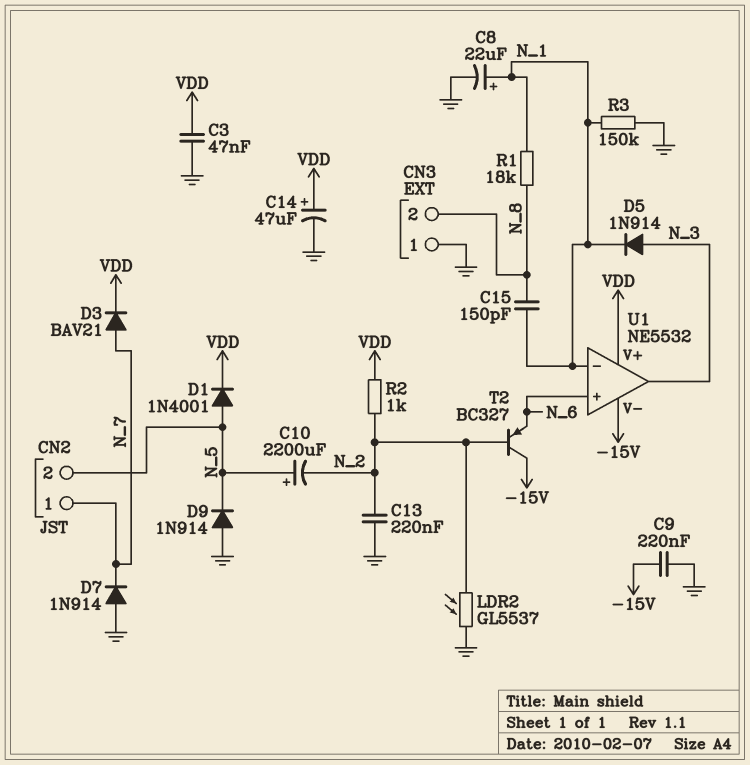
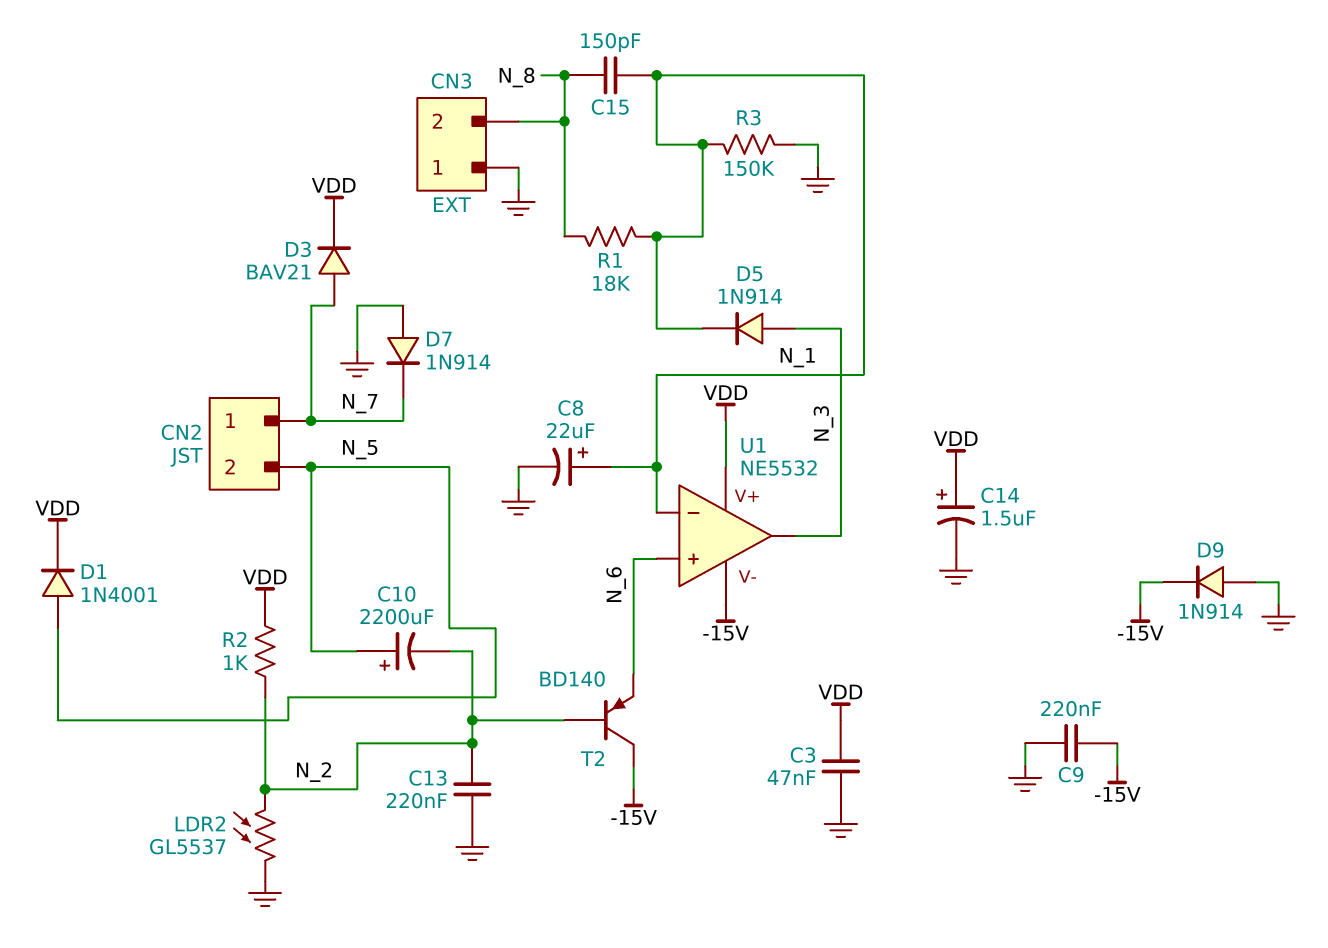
C14: 47uF (plus VDD, minus GND) -> 1.5uF (plus VDD, minus GND)
D9: diode 1N914 (A GND, K N_5) -> diode 1N914 (A GND, K -15V)
T2: PNP BC327 (B N_2, C -15V, E N_6) -> PNP BD140 (B N_2, C -15V, E N_6)

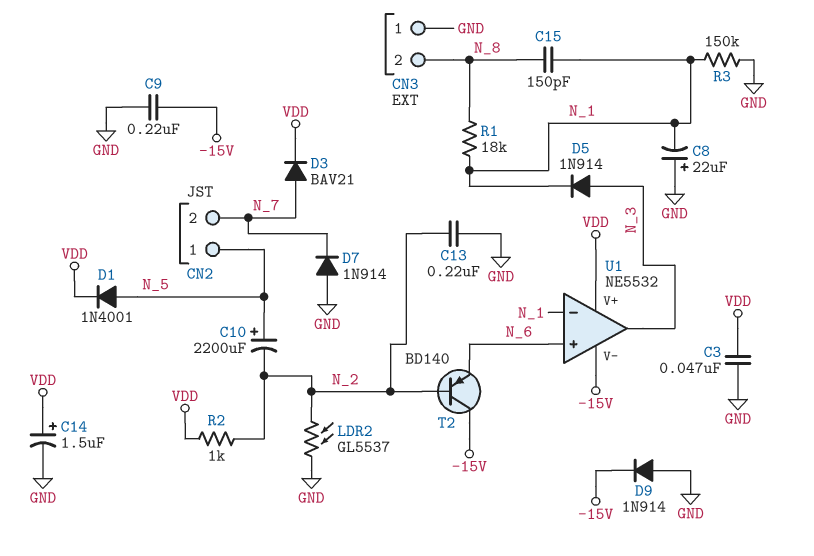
C8: 22uF (plus N_1, minus GND) -> 22uF (plus GND, minus N_1)
CN2 pin 1: N_7 -> N_5
CN2 pin 2: N_5 -> N_7

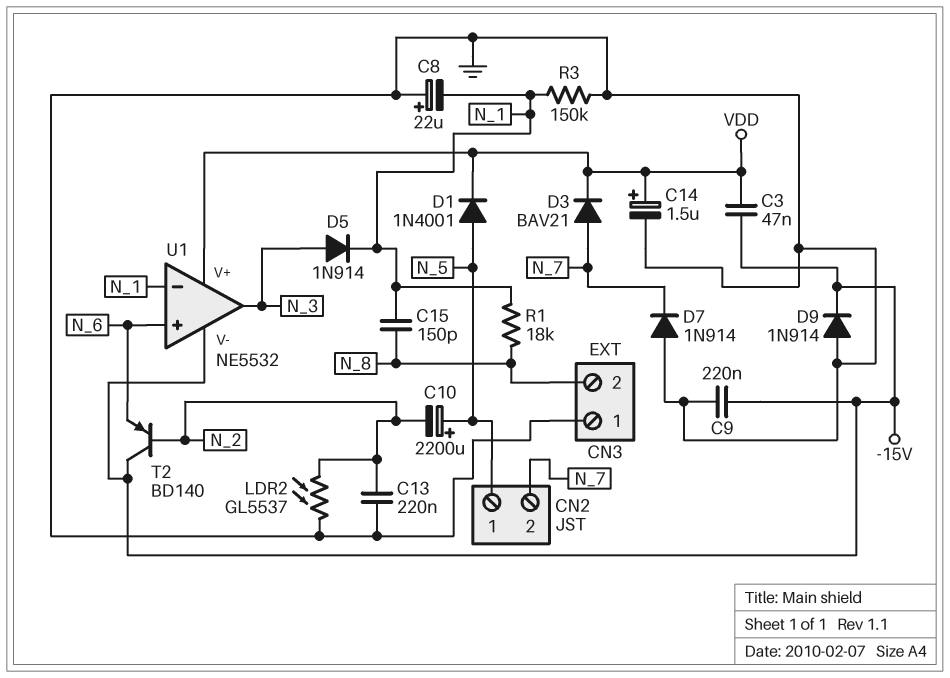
C3: 47nF (GND, VDD) -> 47nF (-15V, VDD)
R2: 1k (N_2, VDD) -> none

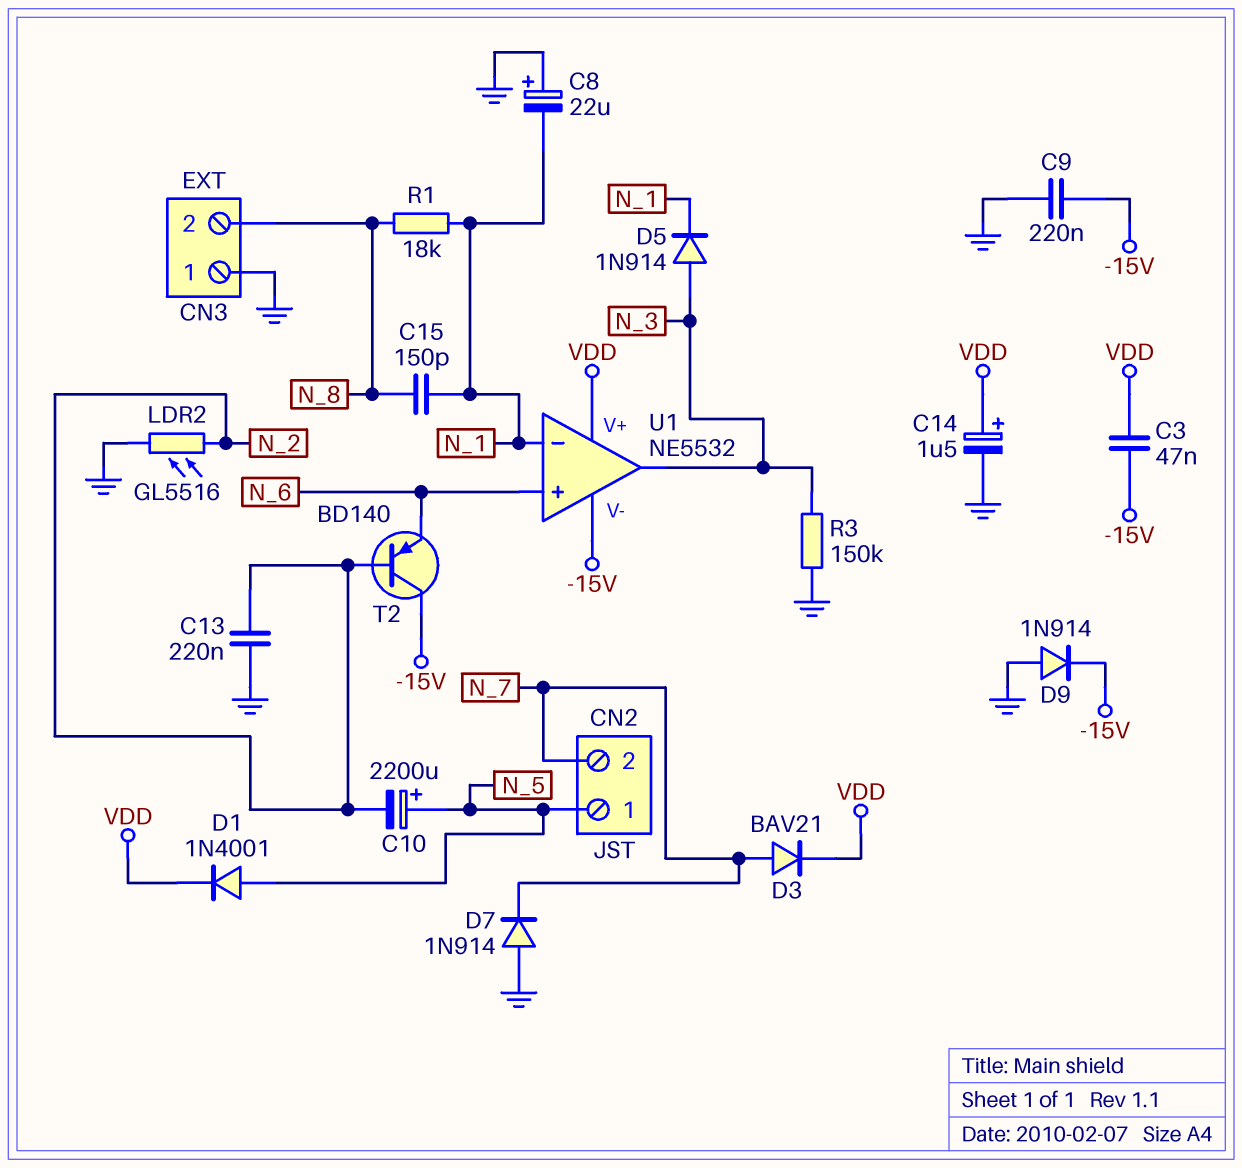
LDR2: GL5537 (GND, N_2) -> GL5516 (GND, N_2)
R3: 150k (GND, N_1) -> 150k (GND, N_3)

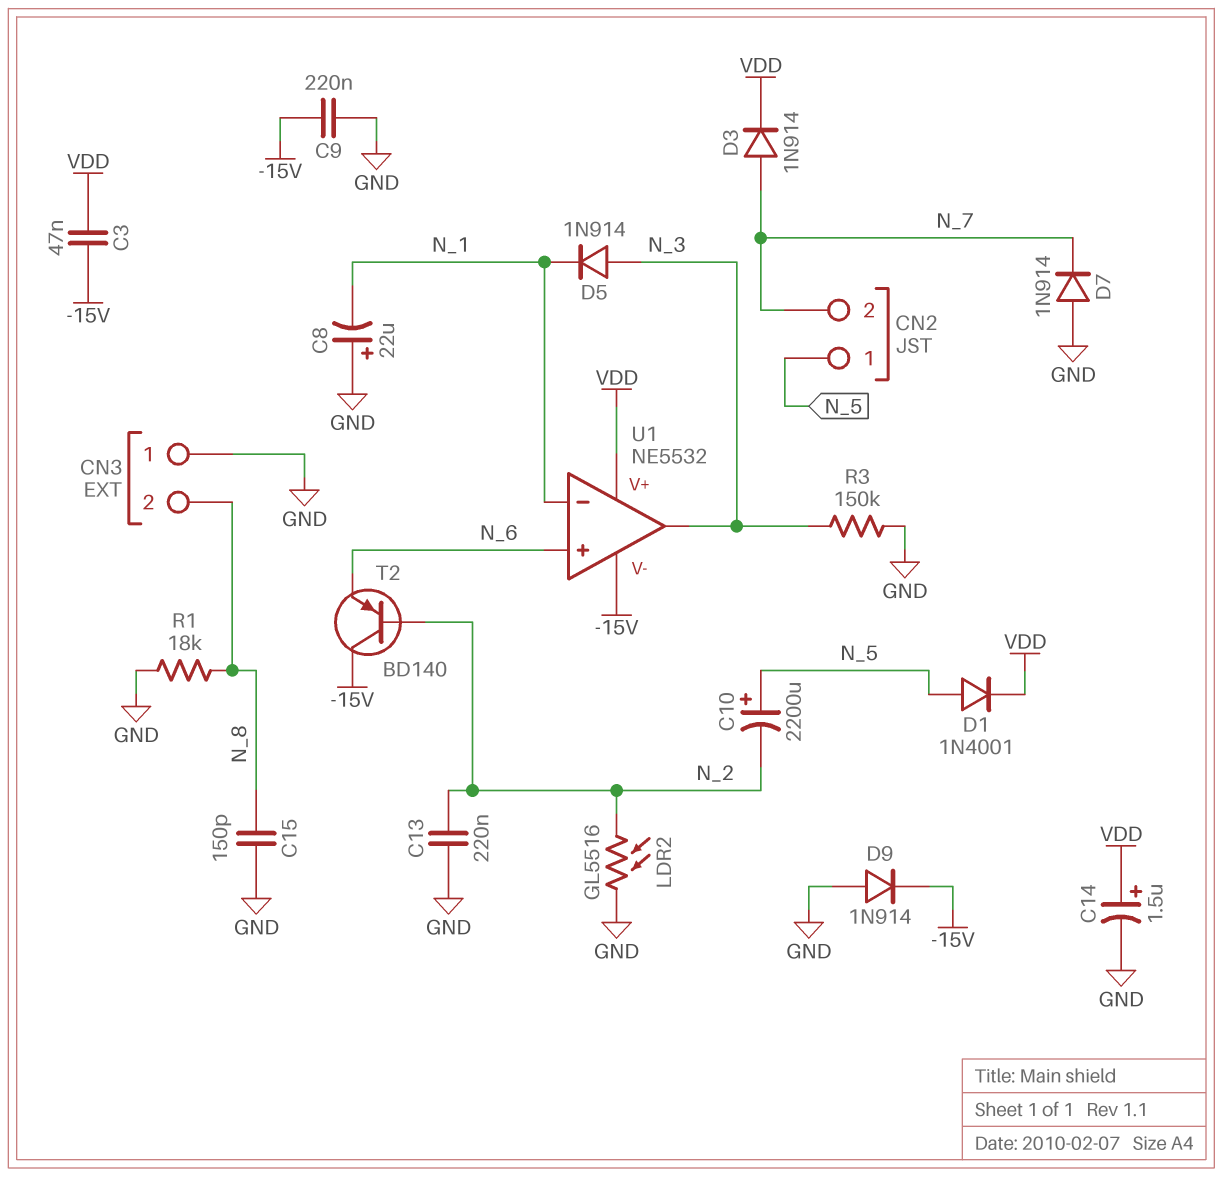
C15: 150pF (N_1, N_8) -> 150pF (GND, N_8)
D3: diode BAV21 (A N_7, K VDD) -> diode 1N914 (A N_7, K VDD)
R1: 18k (N_1, N_8) -> 18k (GND, N_8)

